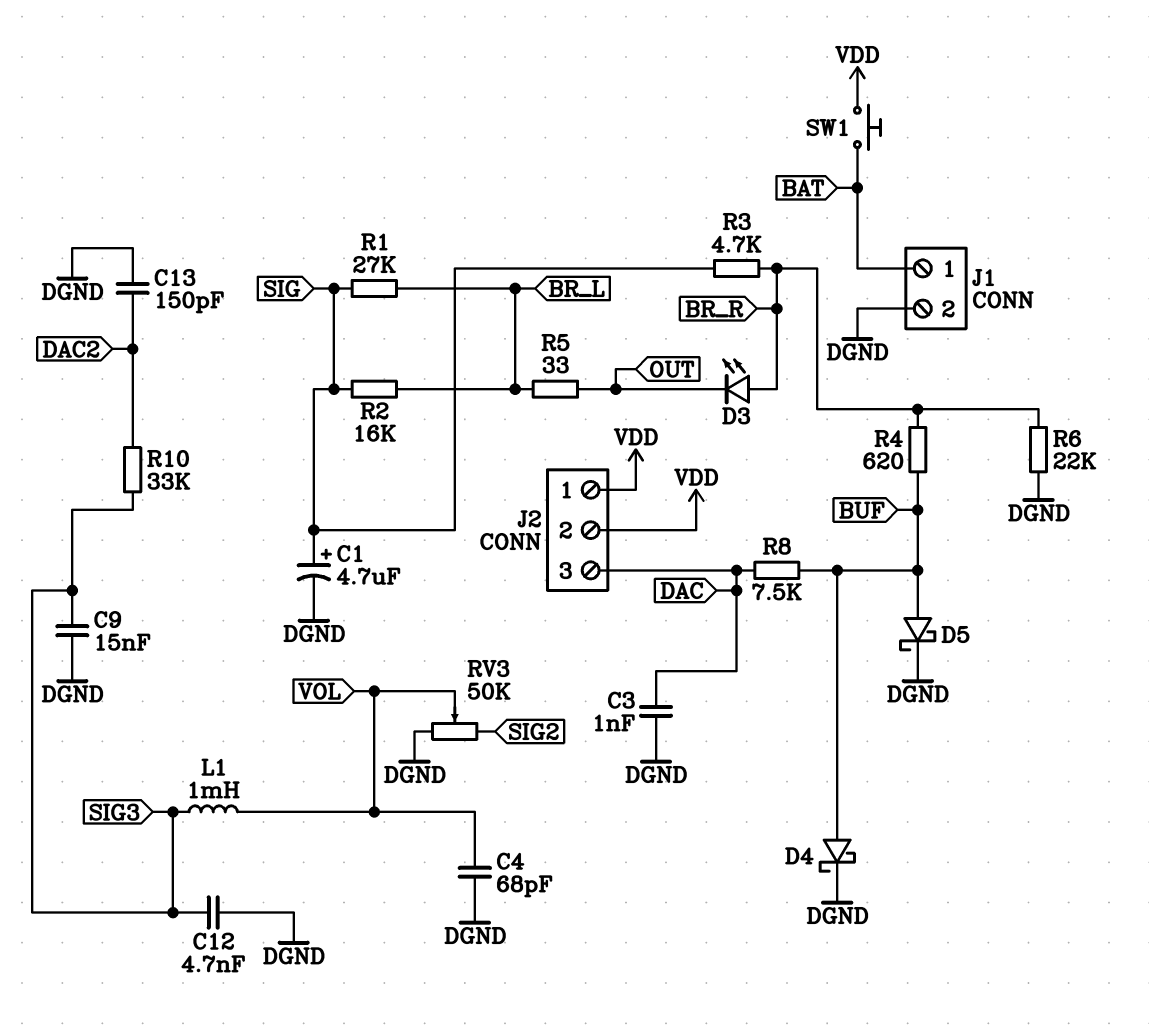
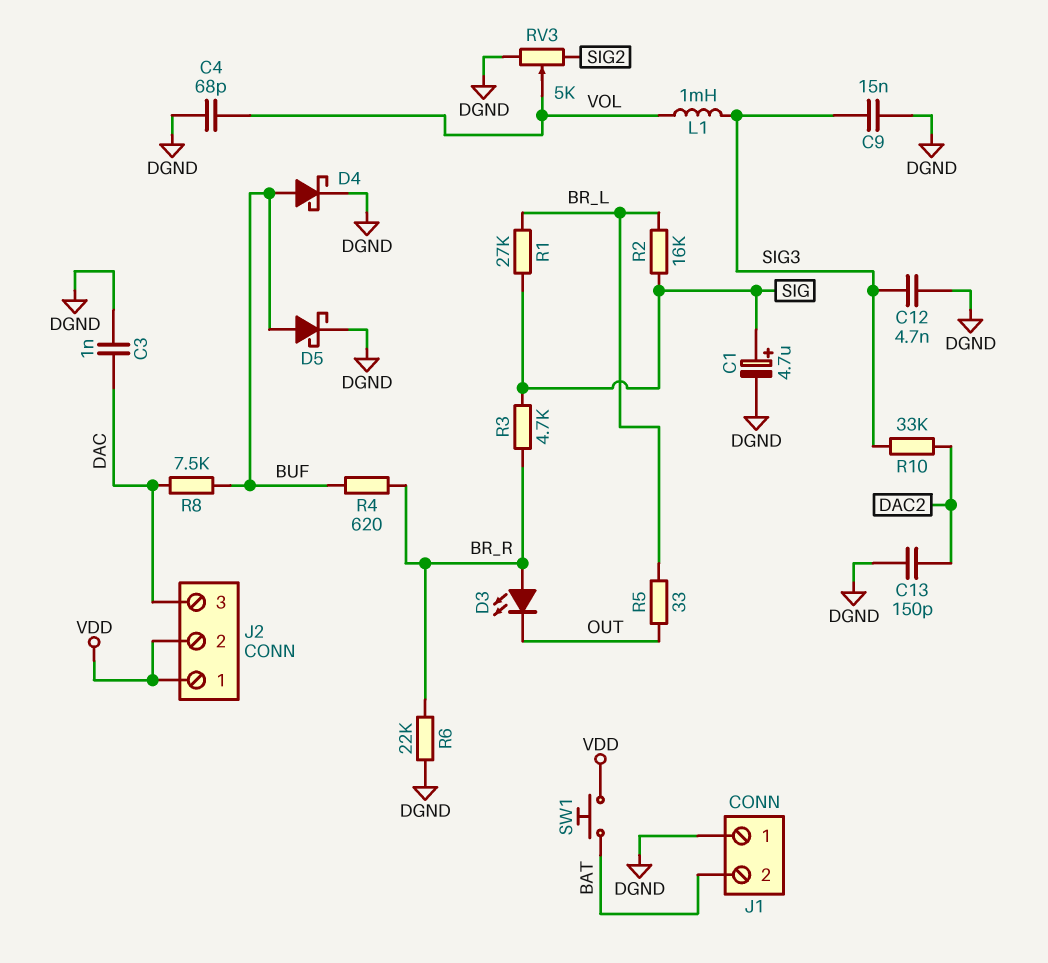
J1 pin 1: BAT -> DGND
J1 pin 2: DGND -> BAT
RV3: 50k (DGND, SIG2, wiper VOL) -> 5k (DGND, SIG2, wiper VOL)

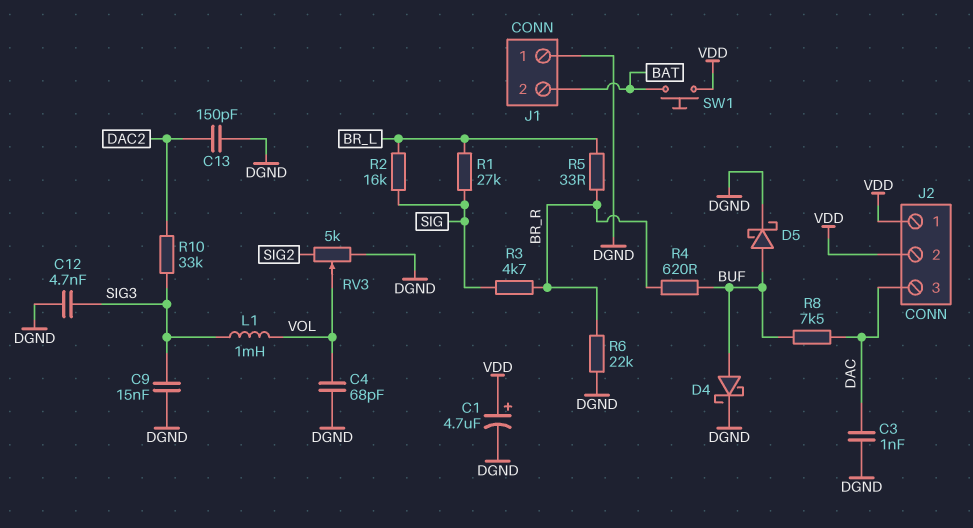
C1: 4.7uF (plus SIG, minus DGND) -> 4.7uF (plus VDD, minus DGND)
D3: LED (A BR_R, K OUT) -> none
R5: 33 (BR_L, OUT) -> 33 (BR_L, BR_R)

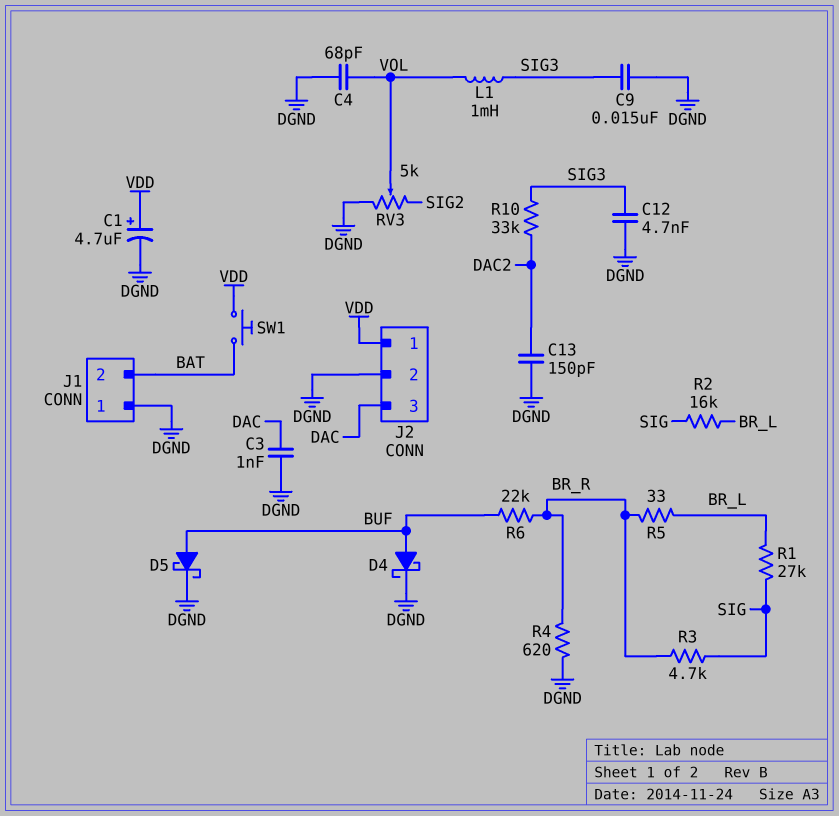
J2 pin 2: VDD -> DGND
R4: 620 (BR_R, BUF) -> 620 (BR_R, DGND)
R6: 22k (BR_R, DGND) -> 22k (BR_R, BUF)
R8: 7.5k (BUF, DAC) -> none

